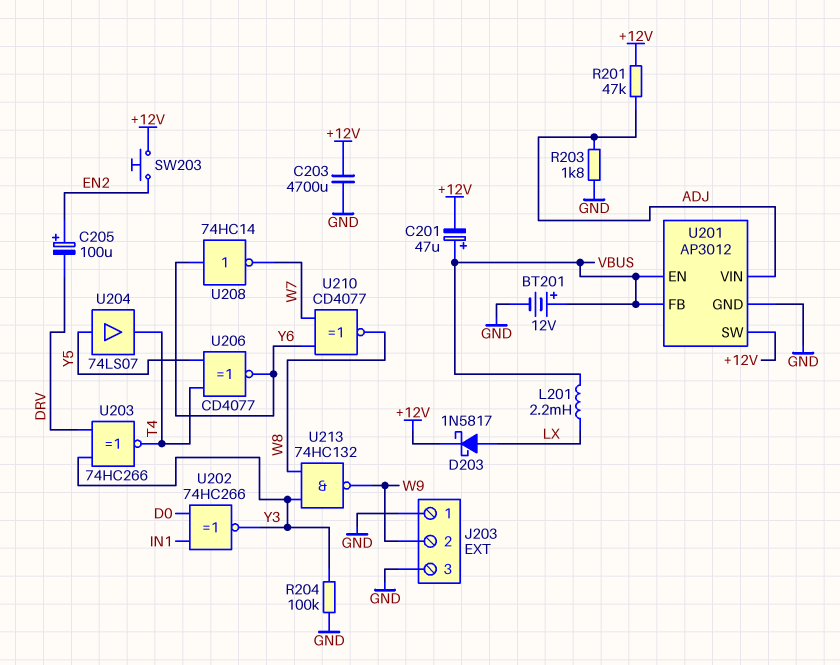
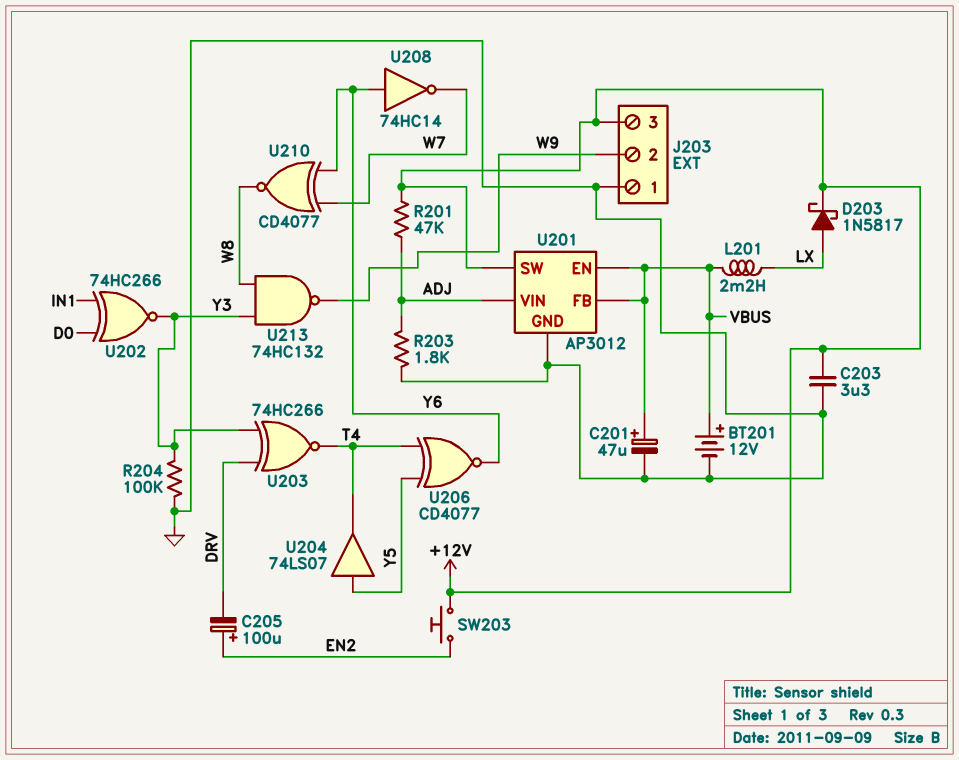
C201: 47uF (plus VBUS, minus +12V) -> 47uF (plus VBUS, minus GND)
C203: 4700uF (+12V, GND) -> 3.3uF (+12V, GND)
J203 pin 3: GND -> +12V

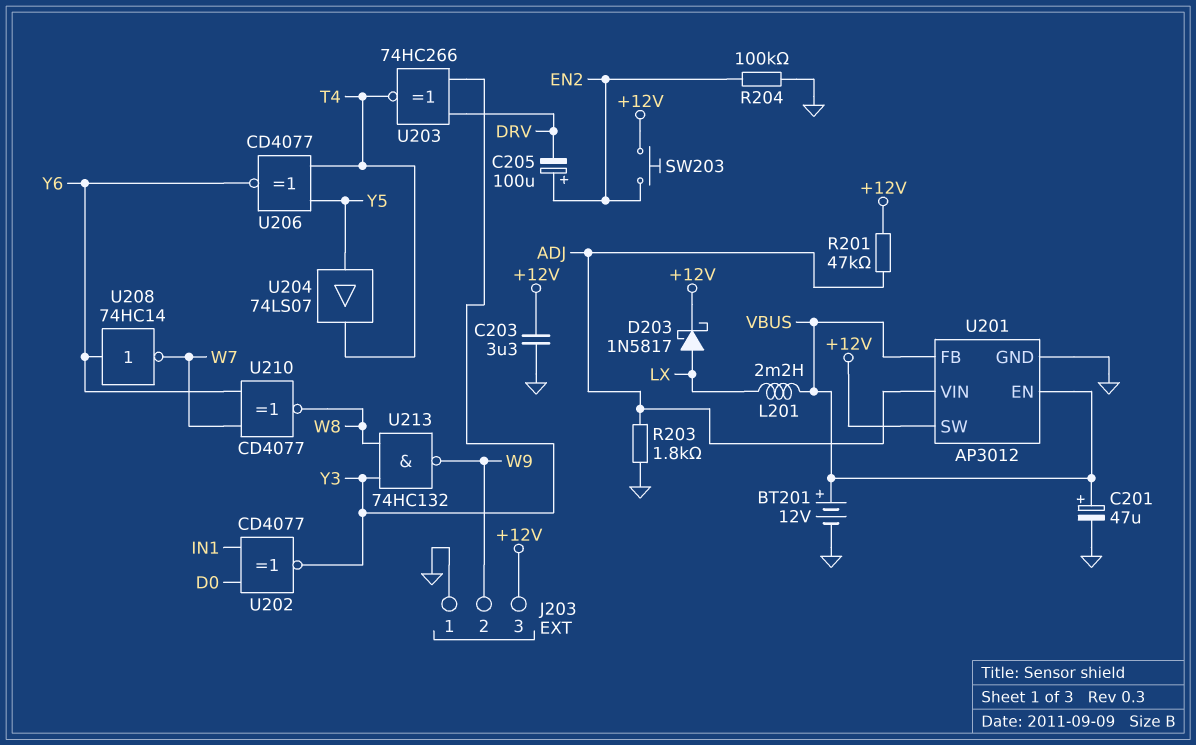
R204: 100k (GND, Y3) -> 100k (EN2, GND)
U202: XNOR 74HC266 (in D0, in IN1, out Y3) -> XNOR CD4077 (in D0, in IN1, out Y3)

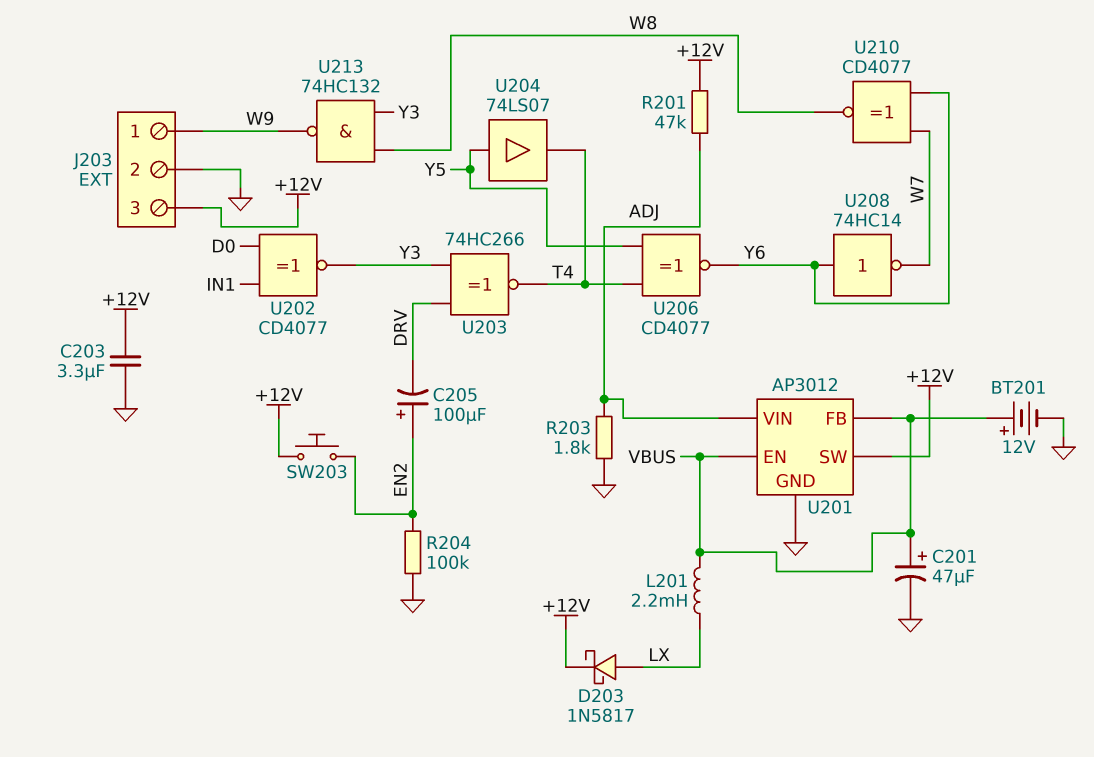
J203 pin 1: GND -> W9
J203 pin 2: W9 -> GND

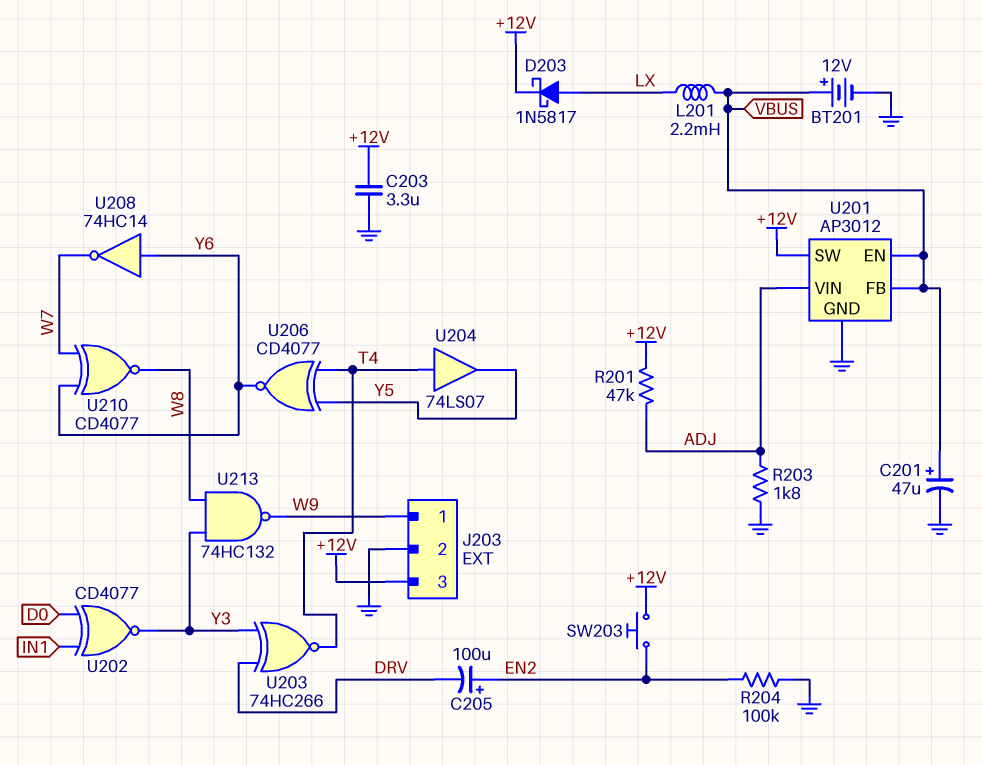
U204: buffer 74LS07 (in Y5, out T4) -> buffer 74LS07 (in T4, out Y5)

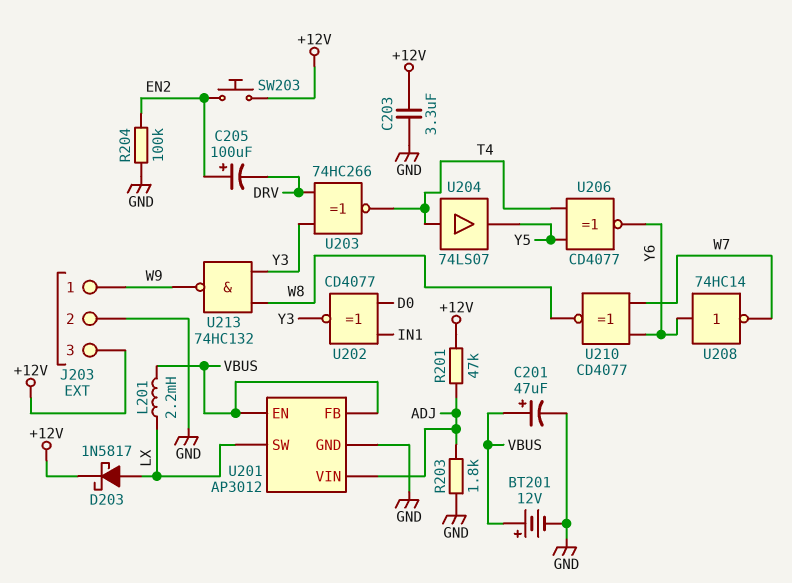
U201 pin SW: +12V -> LX

